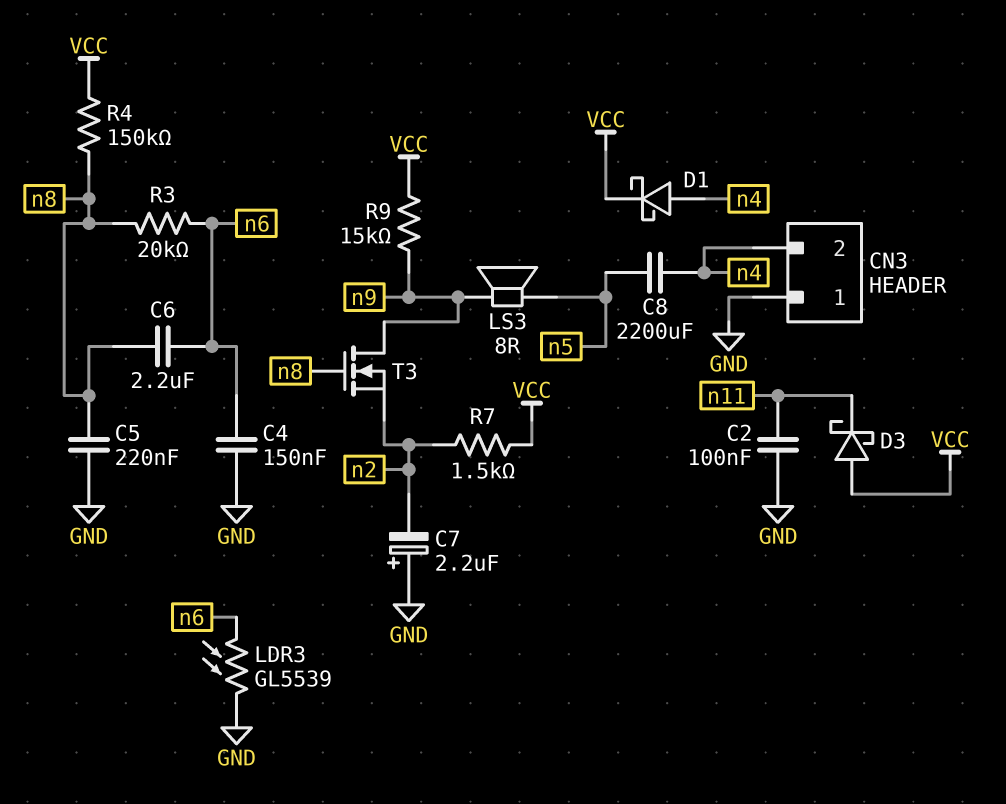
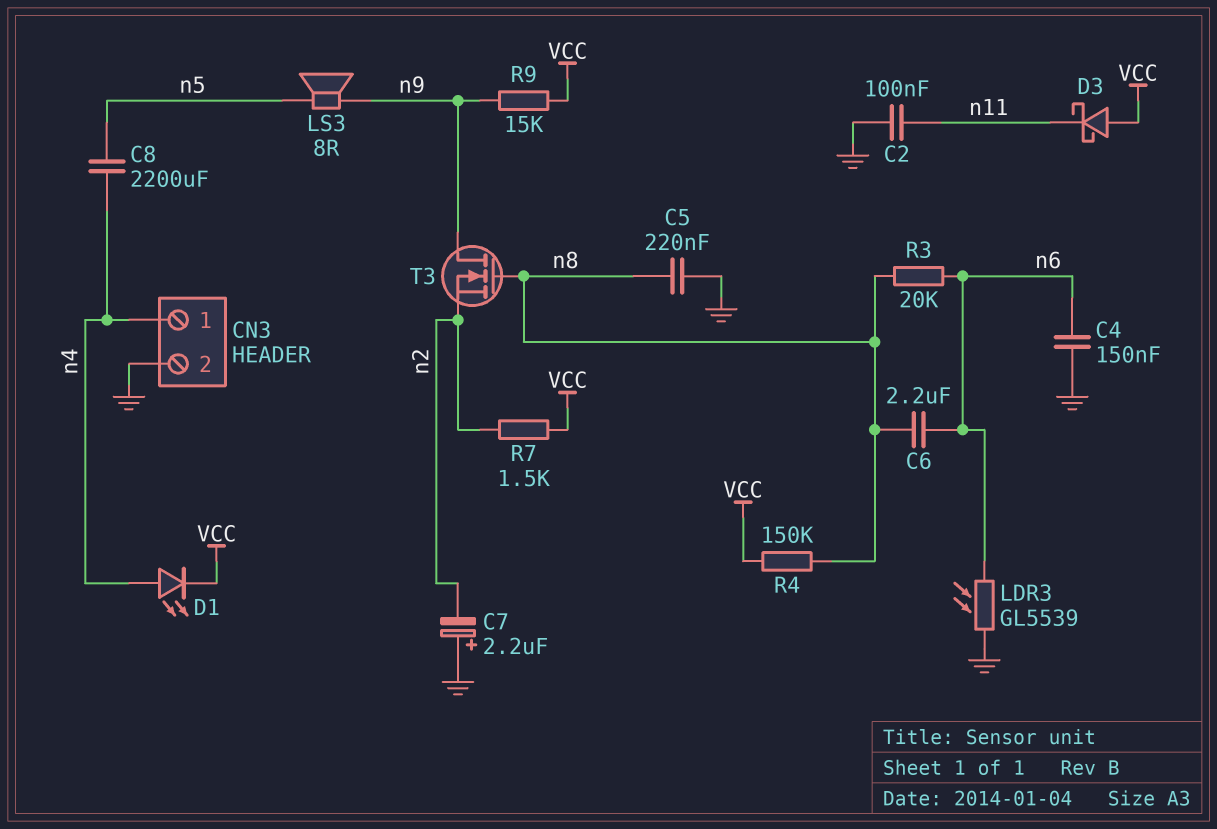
CN3 pin 1: GND -> n4
CN3 pin 2: n4 -> GND
D1: schottky (A n4, K VCC) -> LED (A n4, K VCC)

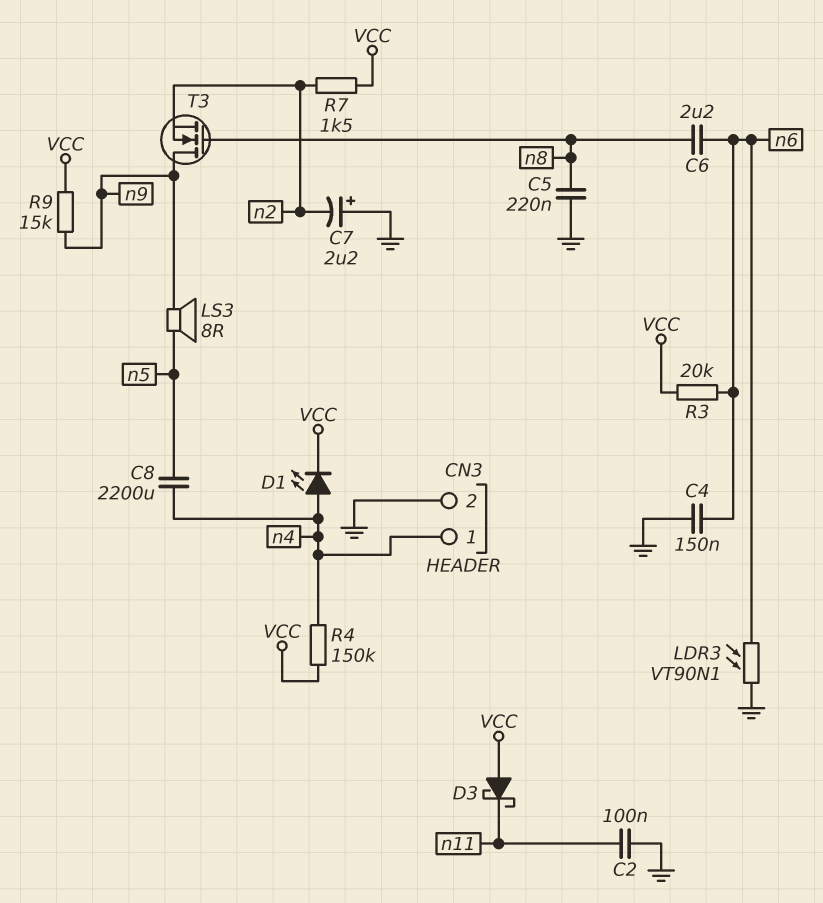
LDR3: GL5539 (GND, n6) -> VT90N1 (GND, n6)
R3: 20k (n6, n8) -> 20k (VCC, n6)
R4: 150k (VCC, n8) -> 150k (VCC, n4)

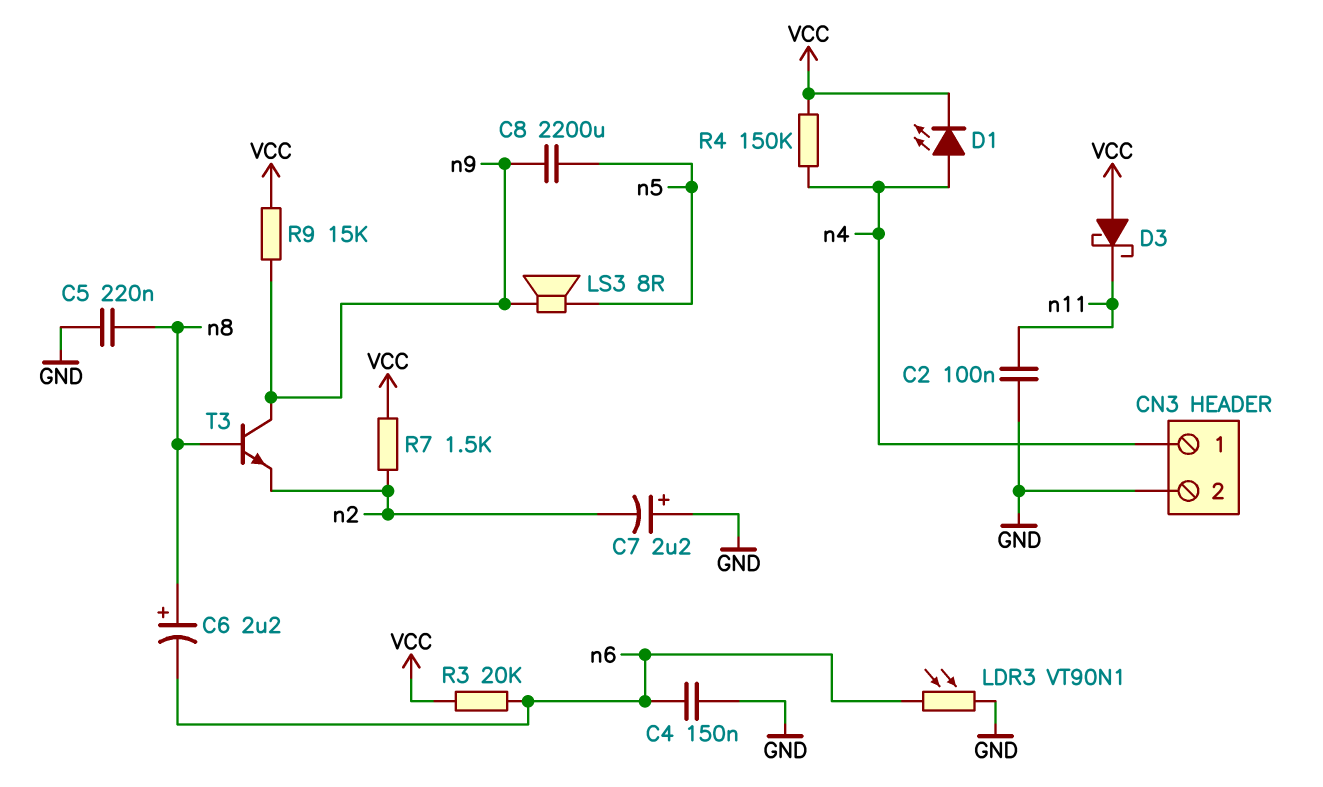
C6: 2.2uF (n6, n8) -> 2.2uF (plus n8, minus n6)
C8: 2200uF (n4, n5) -> 2200uF (n5, n9)
T3: NMOS (G n8, D n9, S n2) -> NPN (B n8, C n9, E n2)

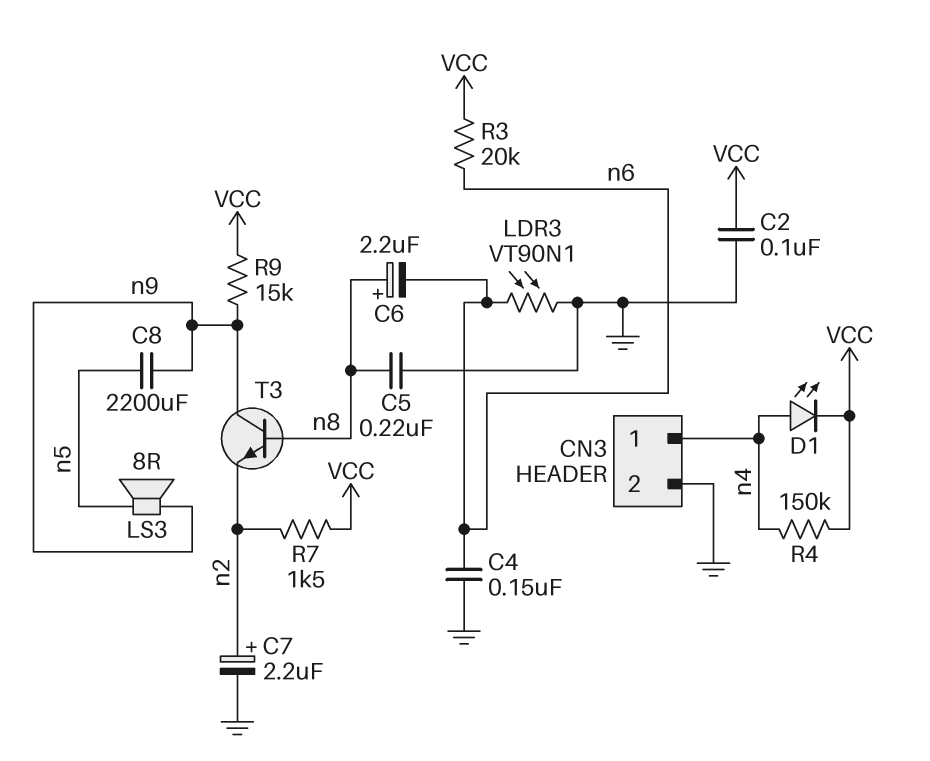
C2: 100nF (GND, n11) -> 100nF (GND, VCC)
C7: 2.2uF (plus GND, minus n2) -> 2.2uF (plus n2, minus GND)
D3: schottky (A VCC, K n11) -> none

